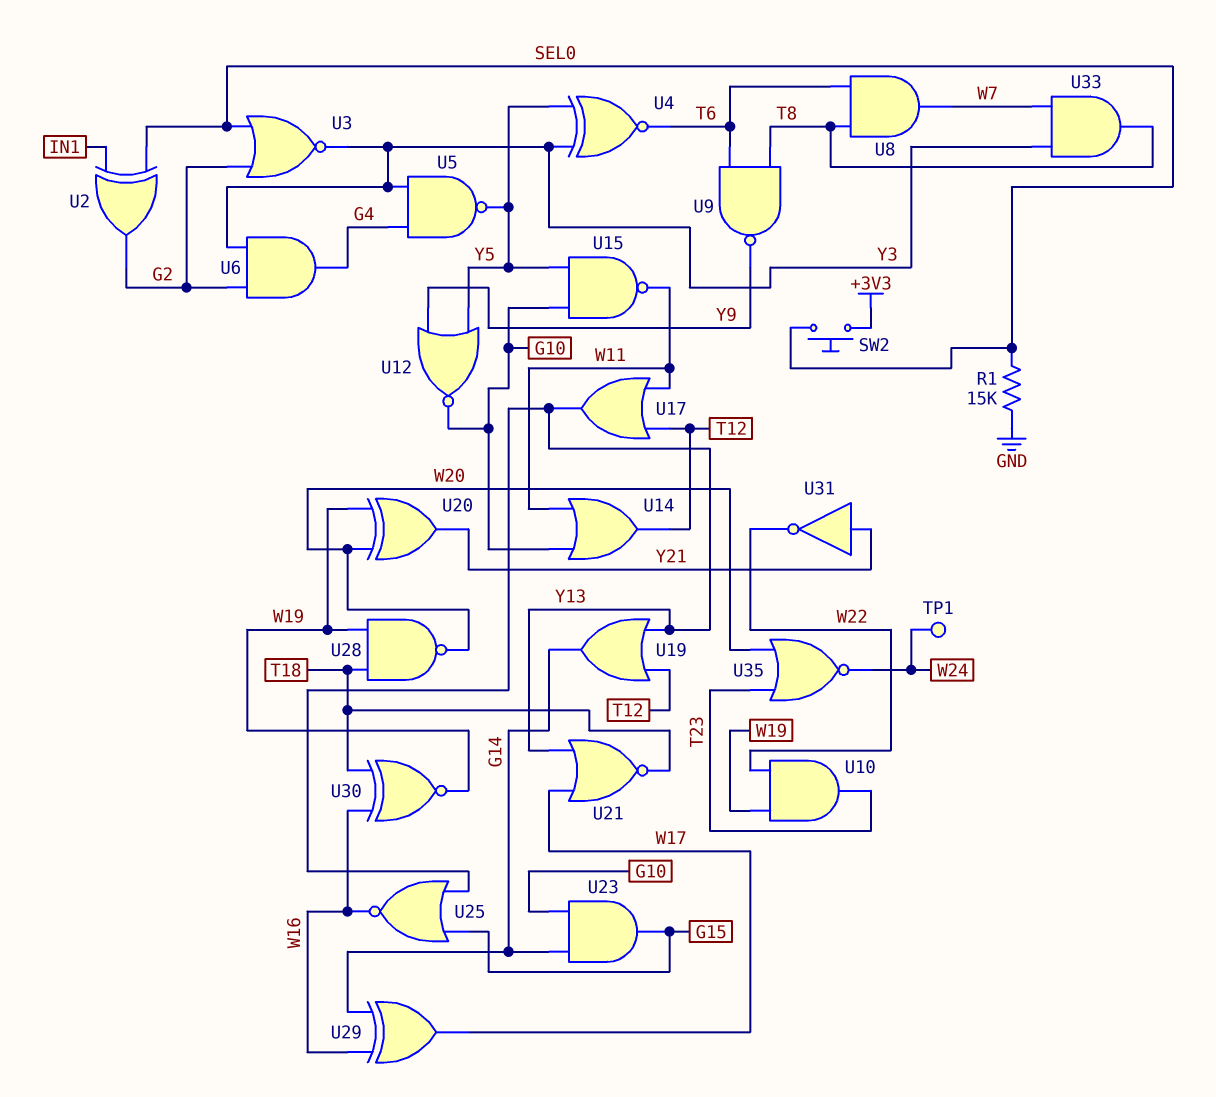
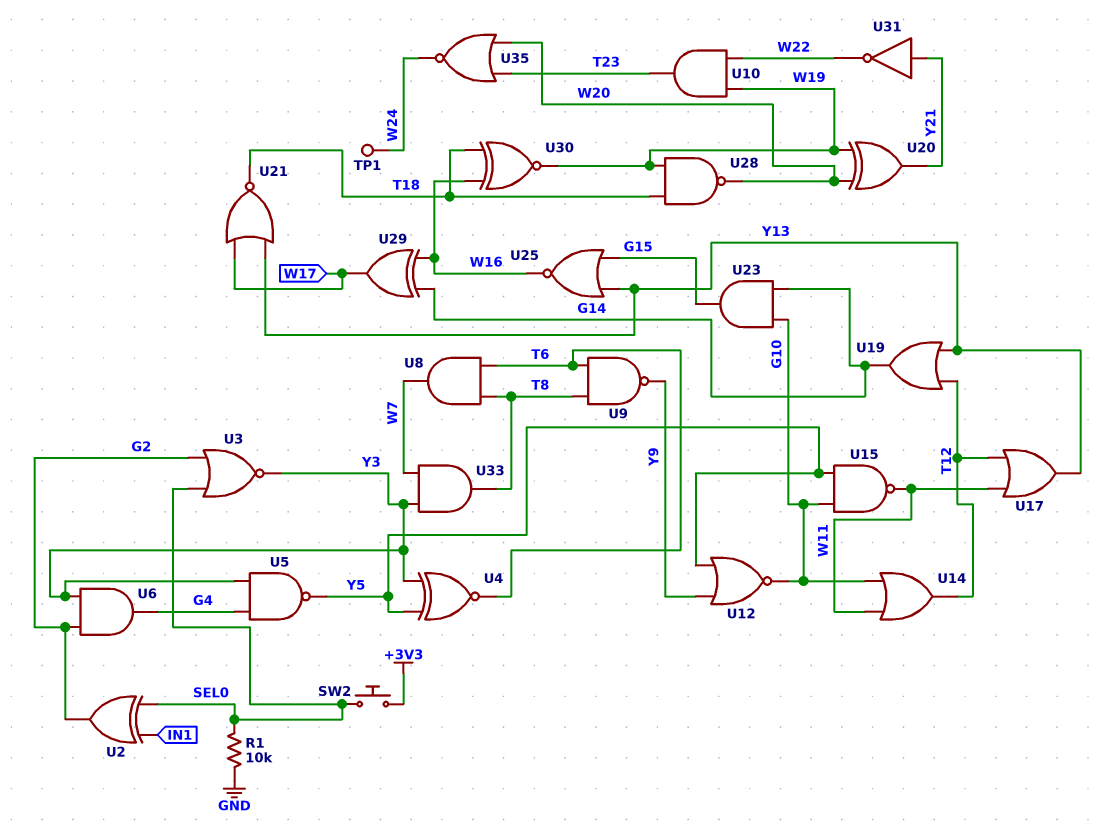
R1: 15k (GND, SEL0) -> 10k (GND, SEL0)

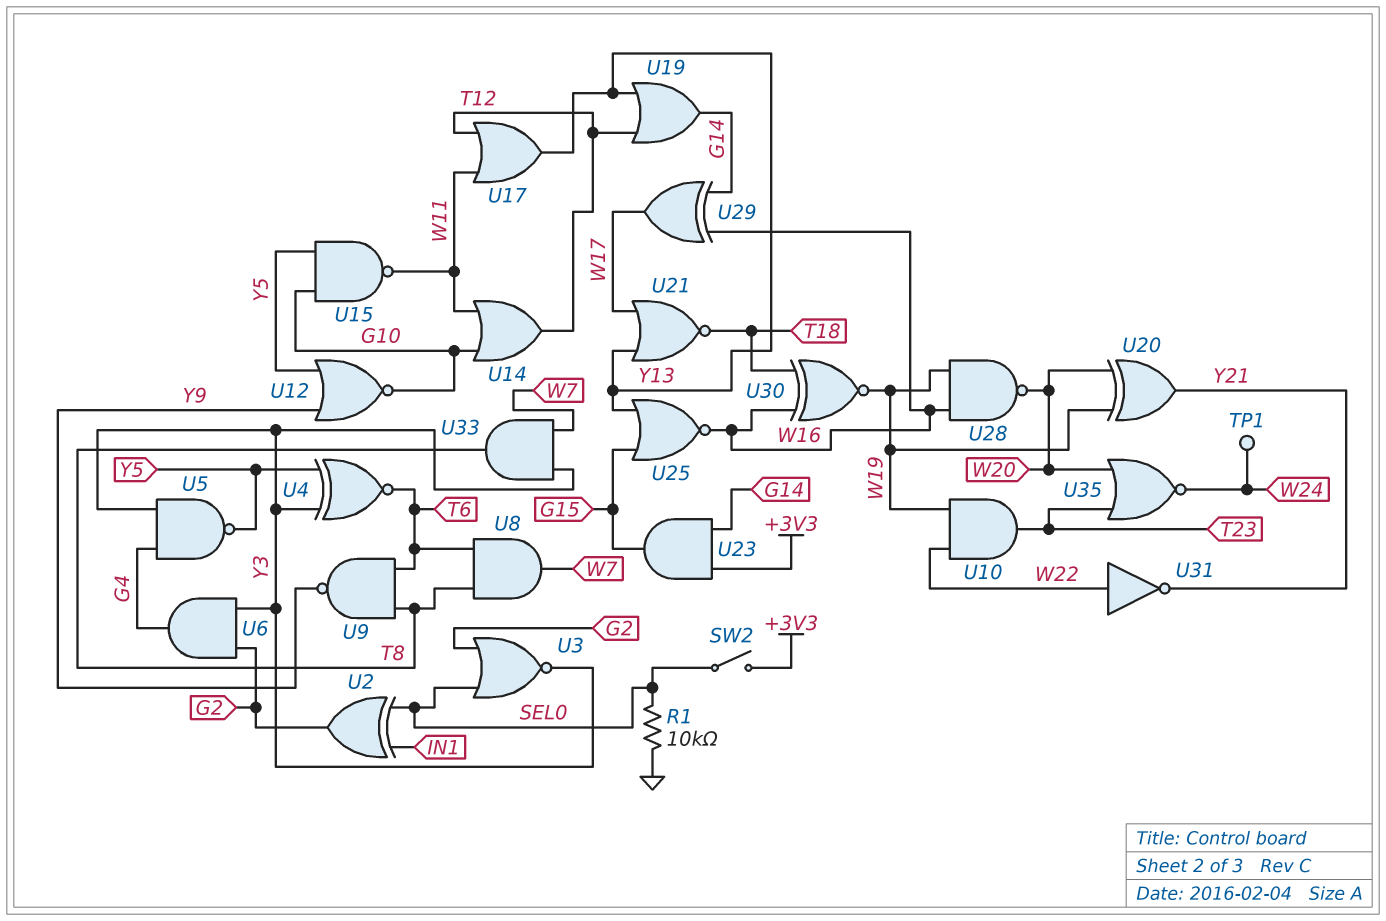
SW2: button (+3V3, SEL0) -> switch (+3V3, SEL0)
U23: AND (in G10, in G14, out G15) -> AND (in +3V3, in G14, out G15)
U28: NAND (in T18, in W19, out W20) -> NAND (in W16, in W19, out W20)
U31: NOT (in Y21, out W22) -> NOT (in W22, out Y21)

